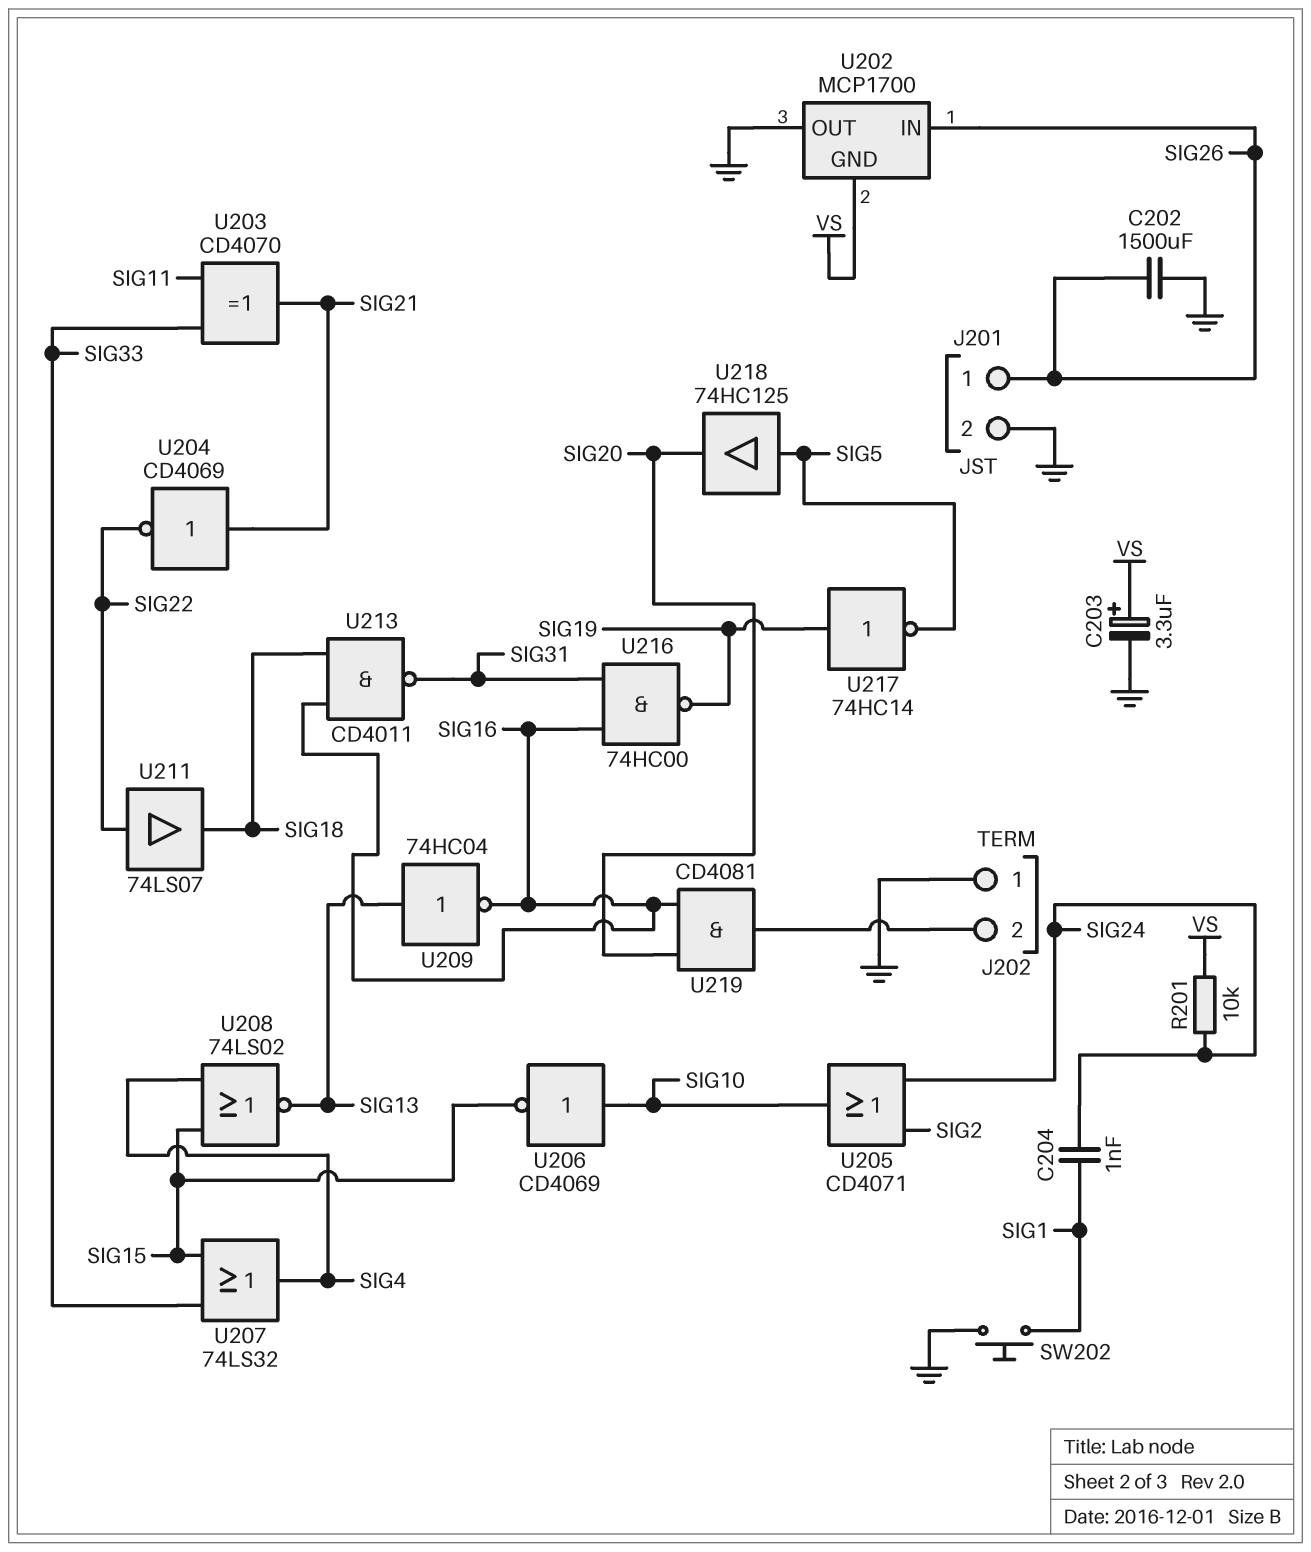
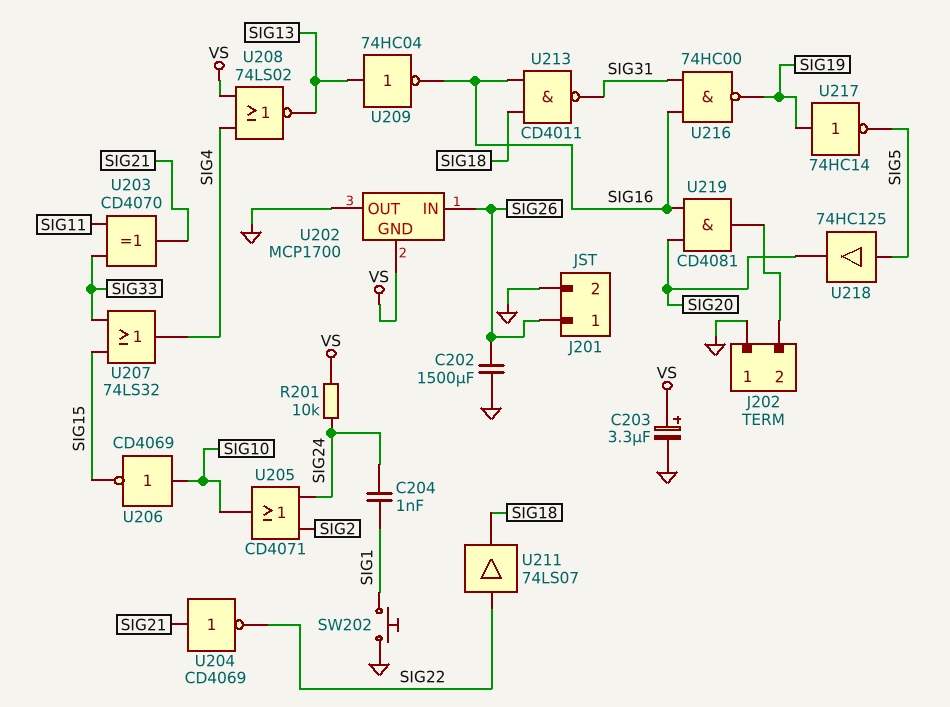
U208: NOR 74LS02 (in SIG4, in SIG15, out SIG13) -> NOR 74LS02 (in SIG4, in VS, out SIG13)

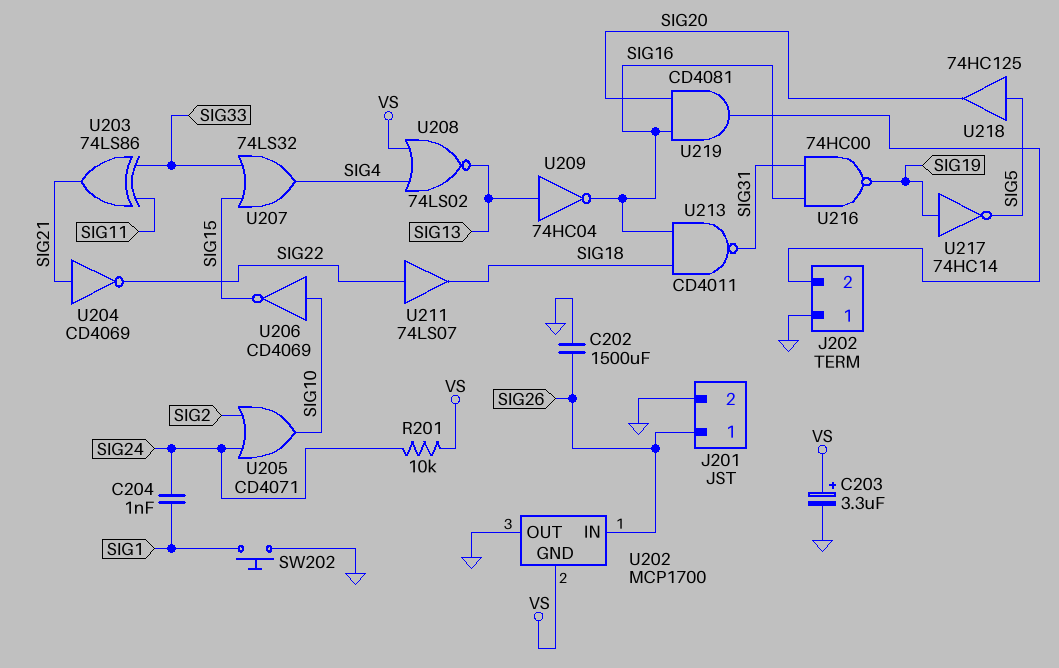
U203: XOR CD4070 (in SIG11, in SIG33, out SIG21) -> XOR 74LS86 (in SIG11, in SIG33, out SIG21)

